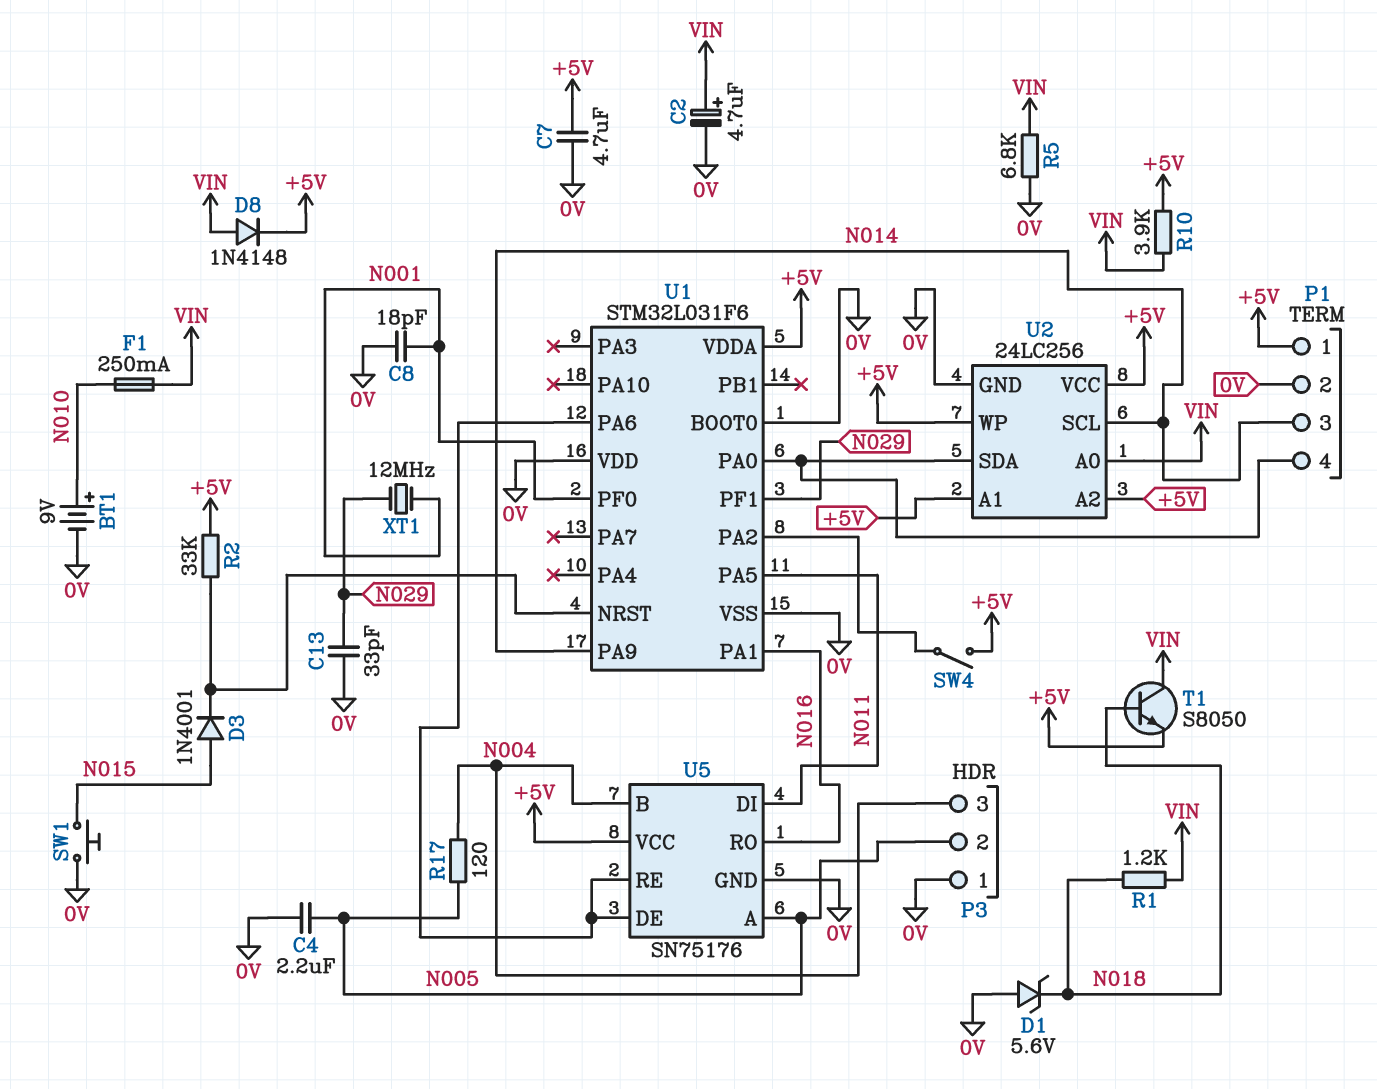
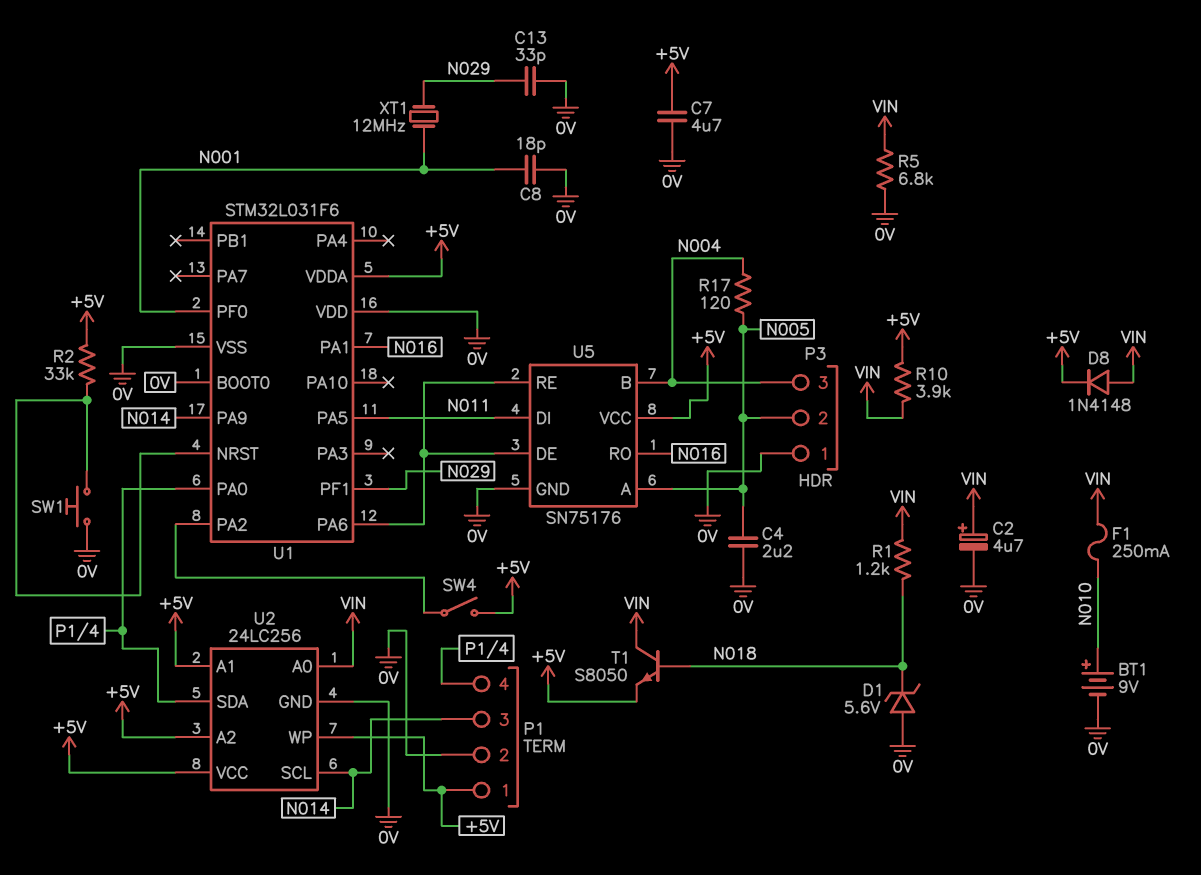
D3: diode 1N4001 (A N015, K U1/NRST) -> none
SW1: button (0V, N015) -> button (0V, U1/NRST)

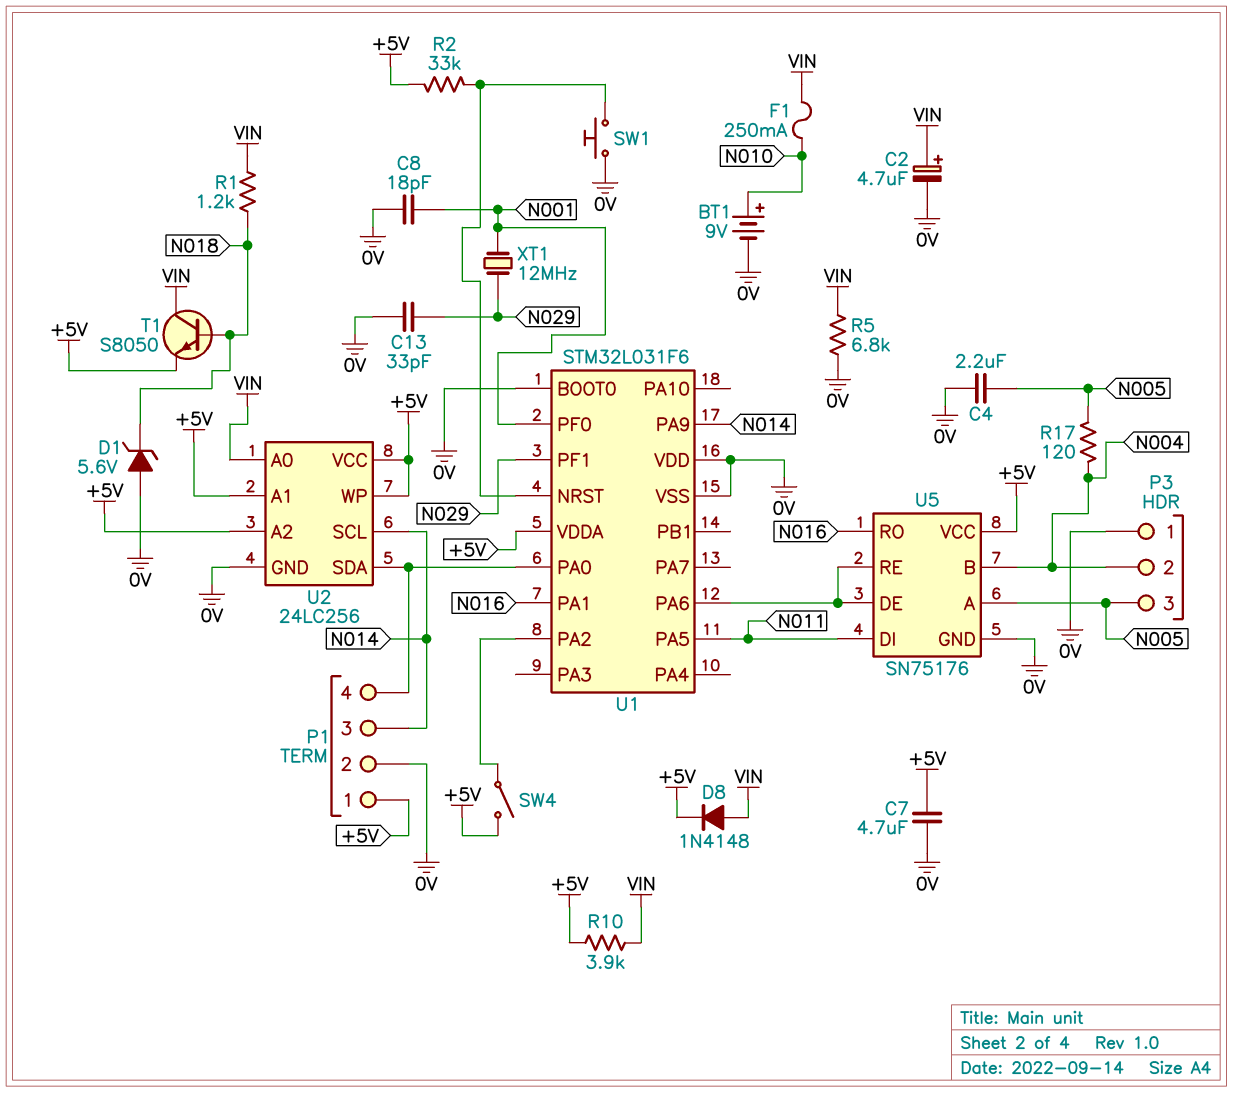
P3 pin 2: N005 -> N004
P3 pin 3: N004 -> N005

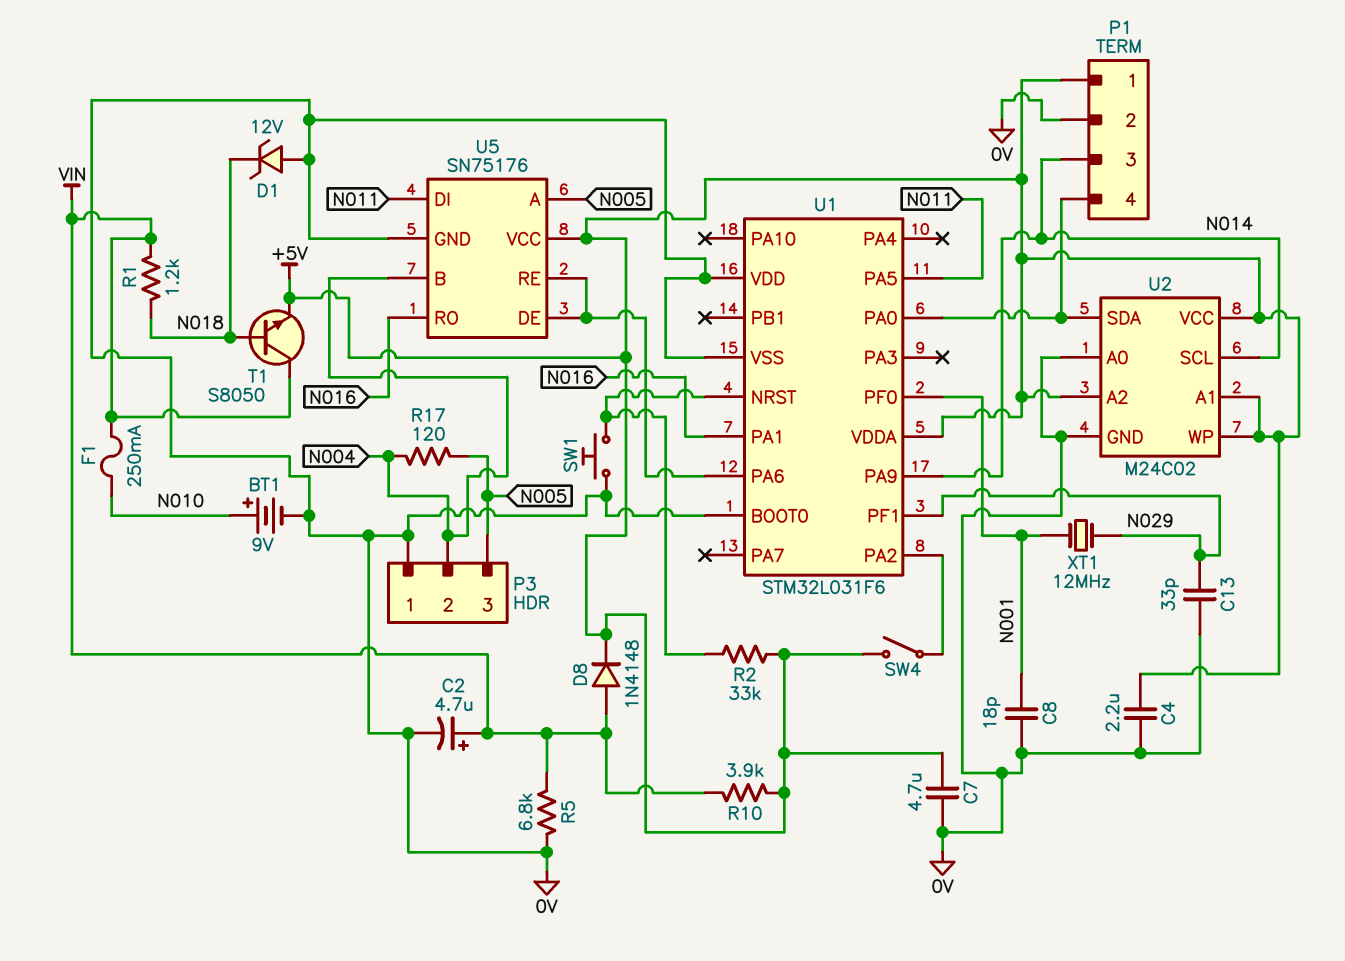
C4: 2.2uF (0V, N005) -> 2.2uF (+5V, 0V)
D1: zener 5.6V (A 0V, K N018) -> zener 12V (A 0V, K N018)
U2: 24LC256 -> M24C02
U2 pin A0: VIN -> 0V

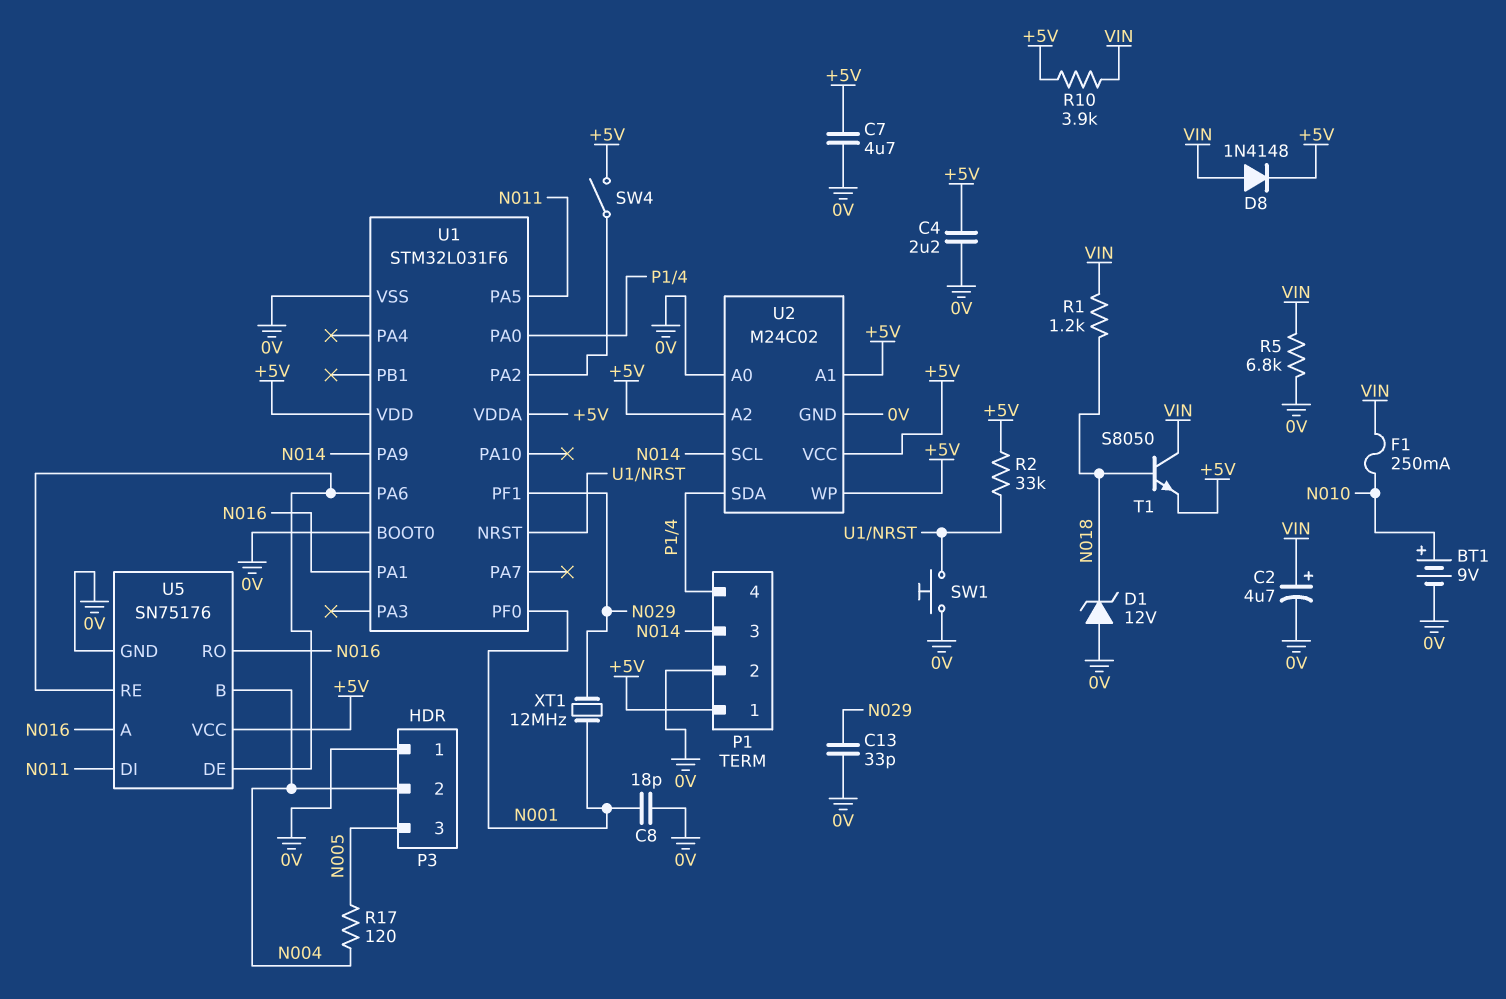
U1 pin VDD: 0V -> +5V
U5 pin A: N005 -> N016

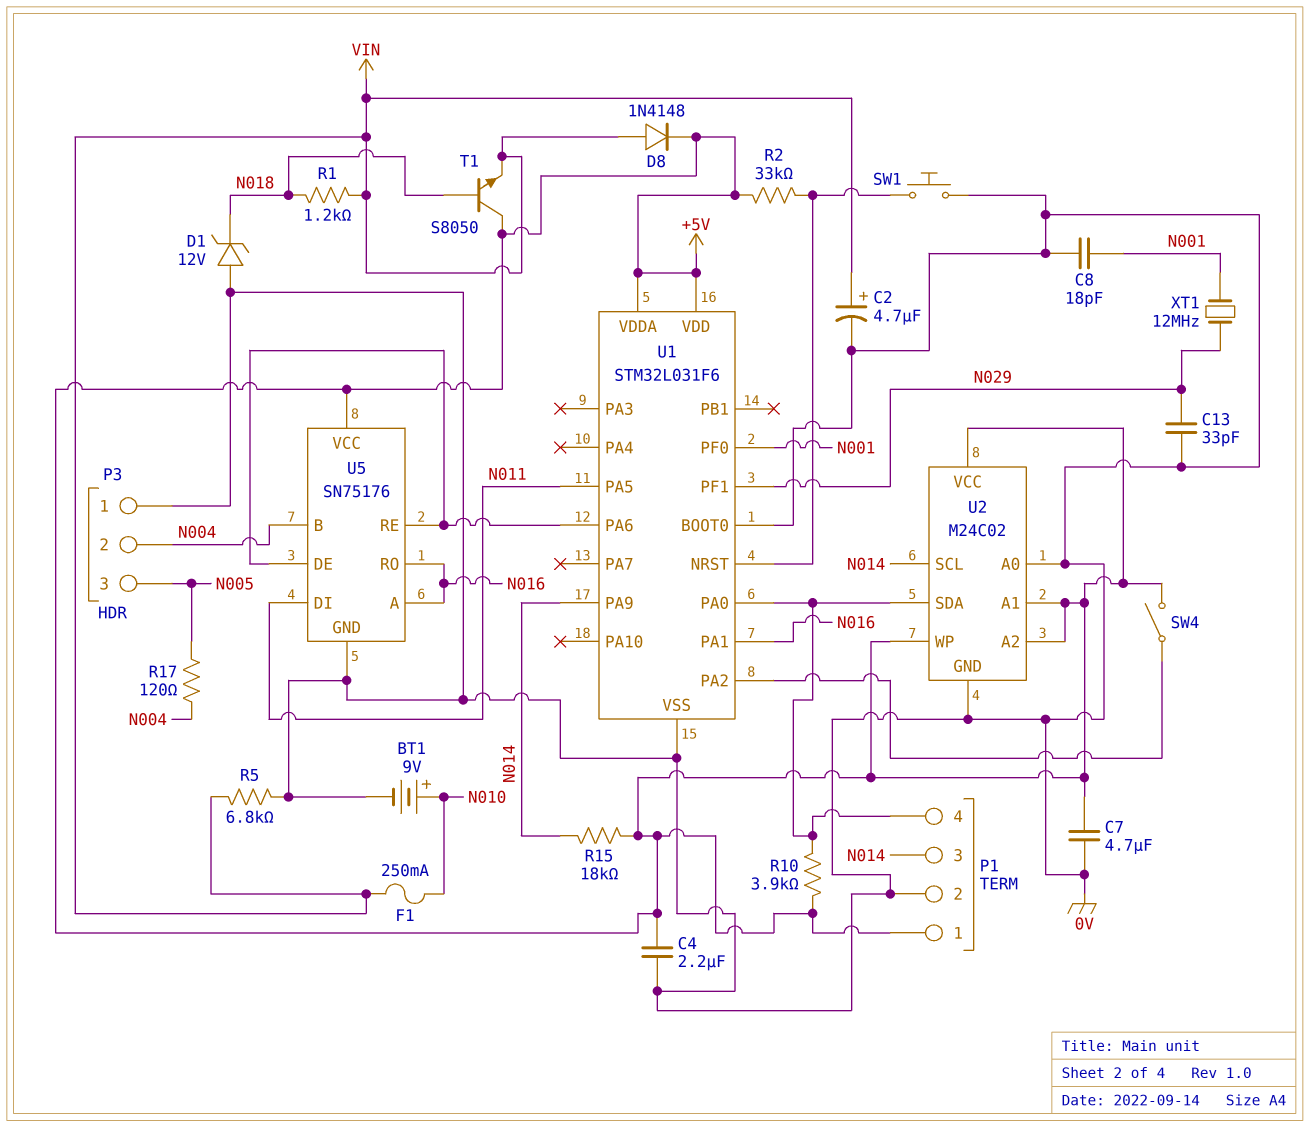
R10: 3.9k (+5V, VIN) -> 3.9k (+5V, P1/4)
R15: none -> 18k (+5V, N014)
T1: NPN S8050 (B N018, C VIN, E +5V) -> NPN S8050 (B N018, C +5V, E VIN)

